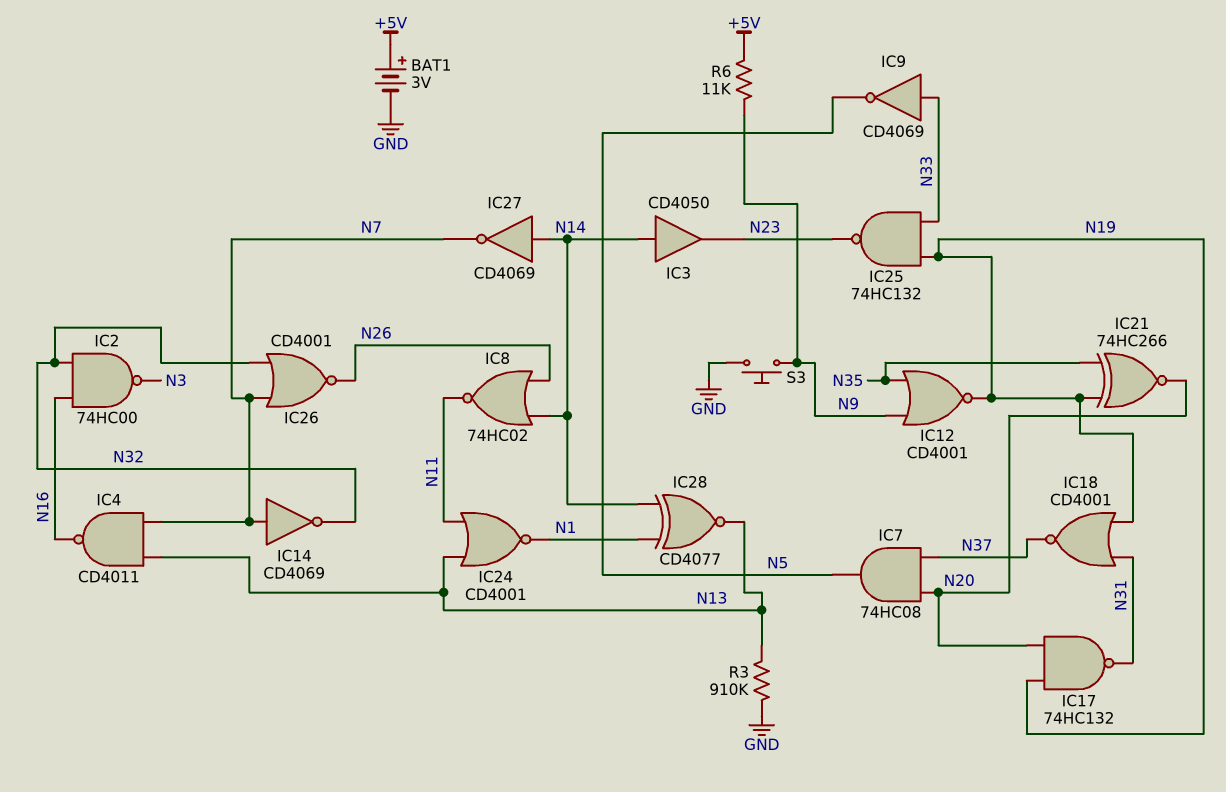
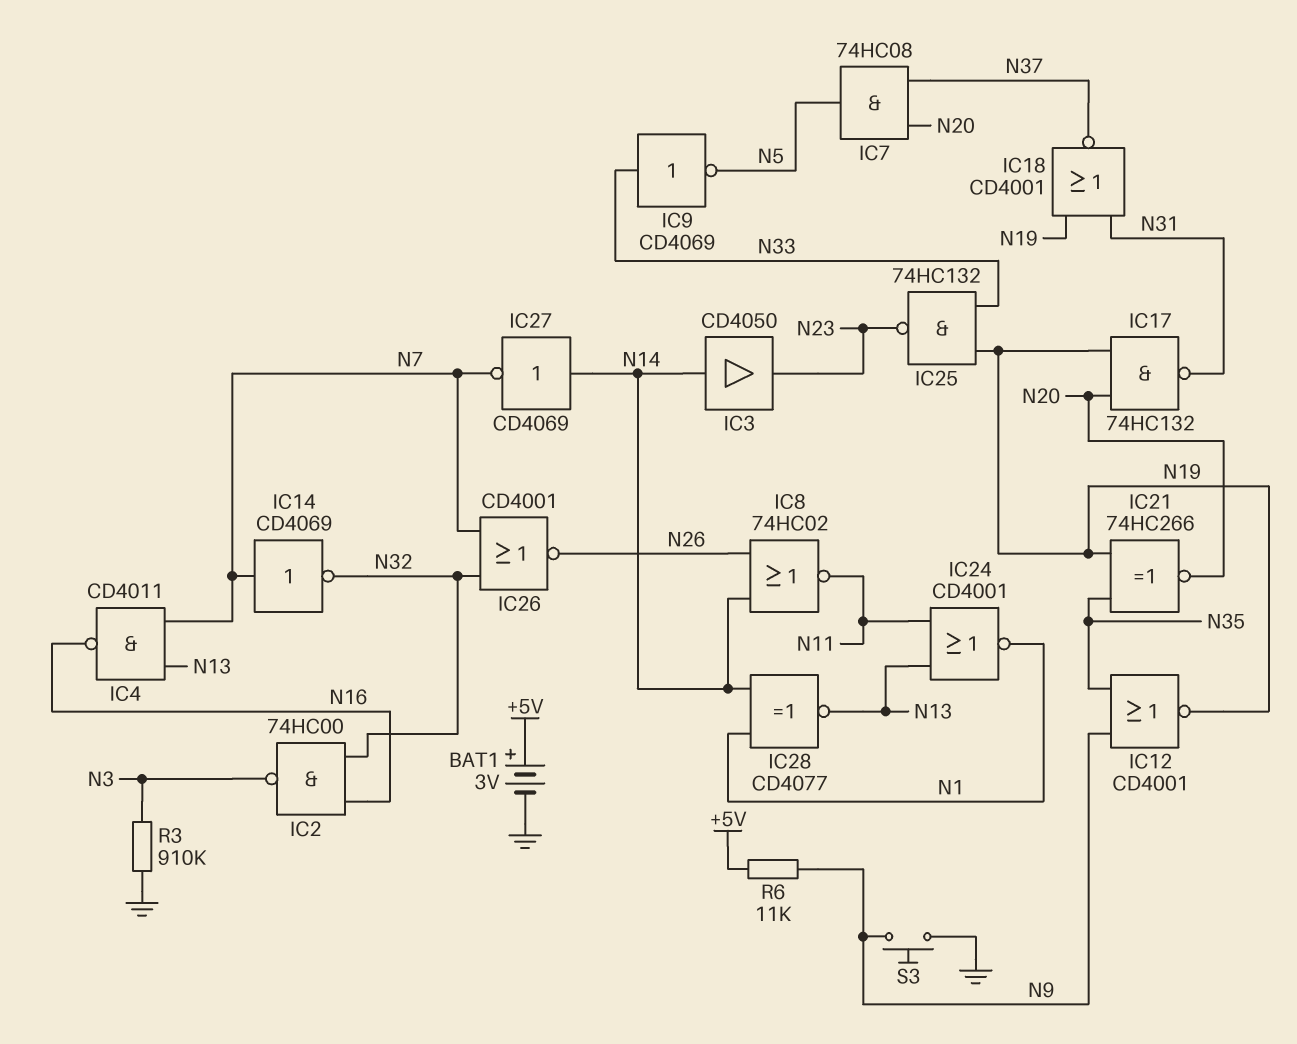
R3: 910k (GND, N13) -> 910k (GND, N3)

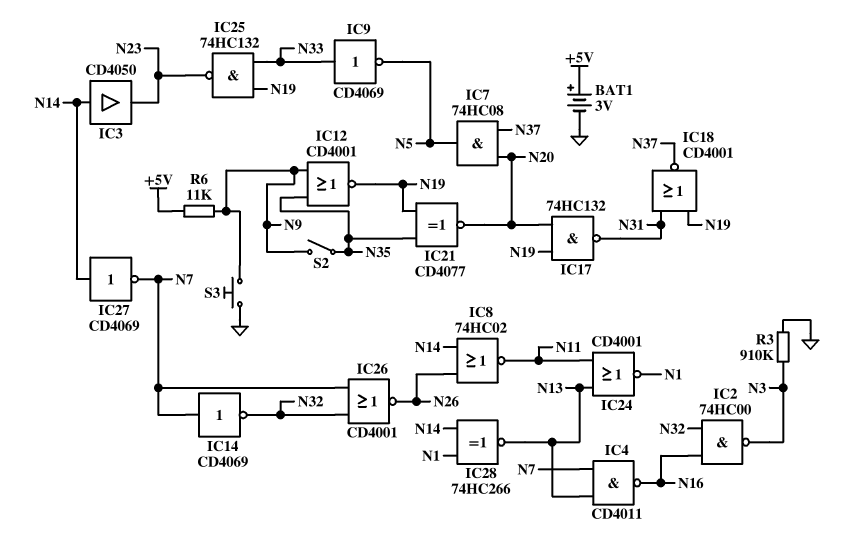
IC21: XNOR 74HC266 (in N19, in N35, out N20) -> XNOR CD4077 (in N19, in N35, out N20)
IC28: XNOR CD4077 (in N1, in N14, out N13) -> XNOR 74HC266 (in N1, in N14, out N13)
S2: none -> switch (N9, N35)

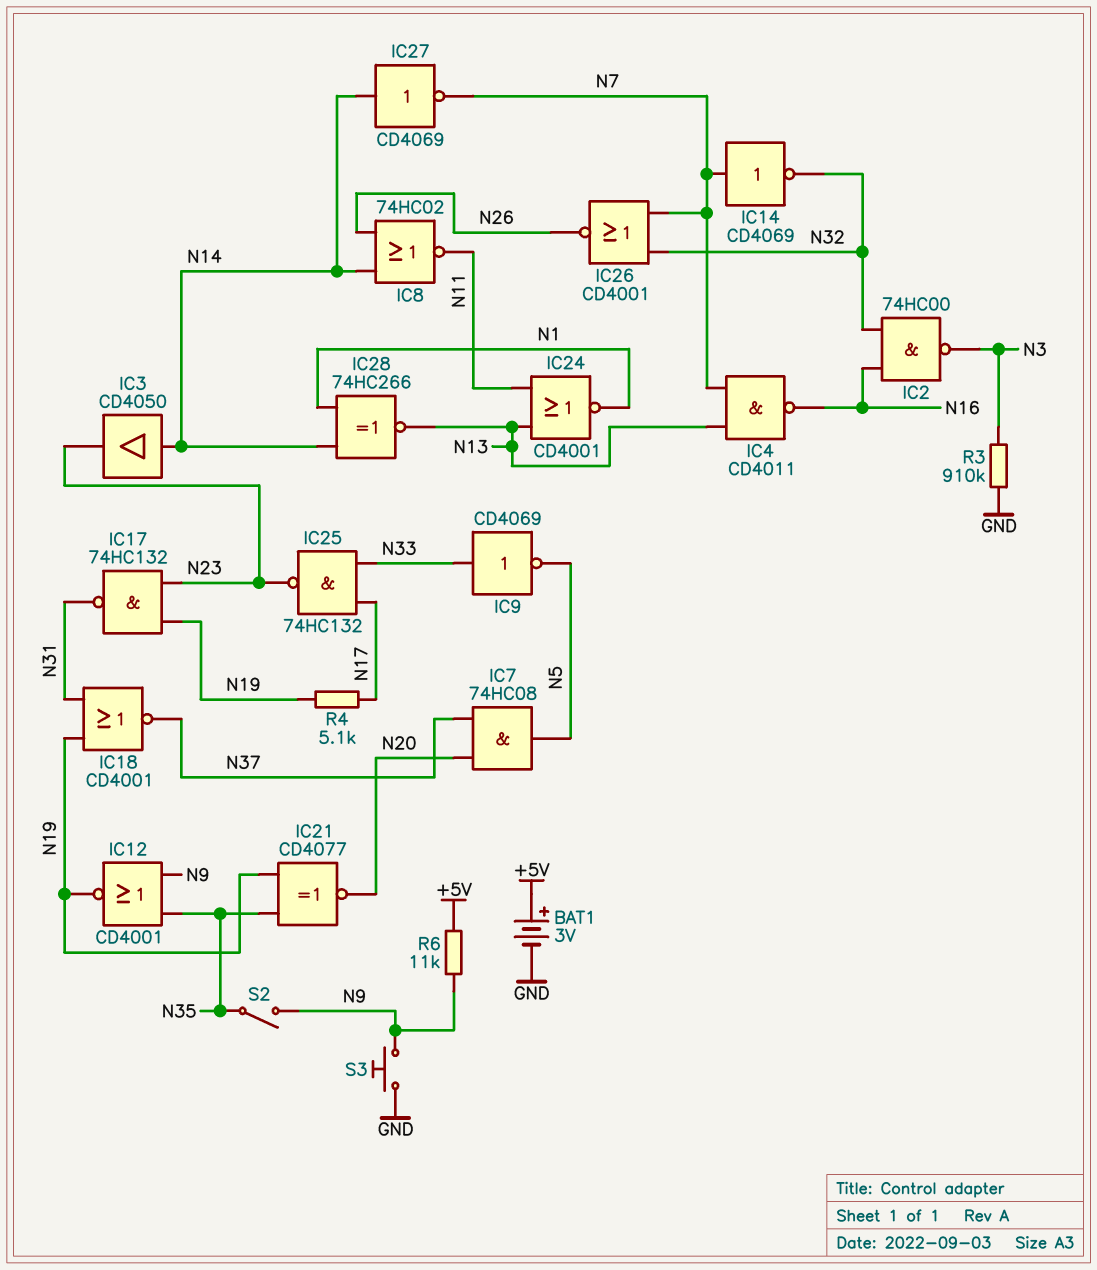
IC17: NAND 74HC132 (in N19, in N20, out N31) -> NAND 74HC132 (in N19, in N23, out N31)
IC25: NAND 74HC132 (in N19, in N33, out N23) -> NAND 74HC132 (in N17, in N33, out N23)
R4: none -> 5.1k (N17, N19)

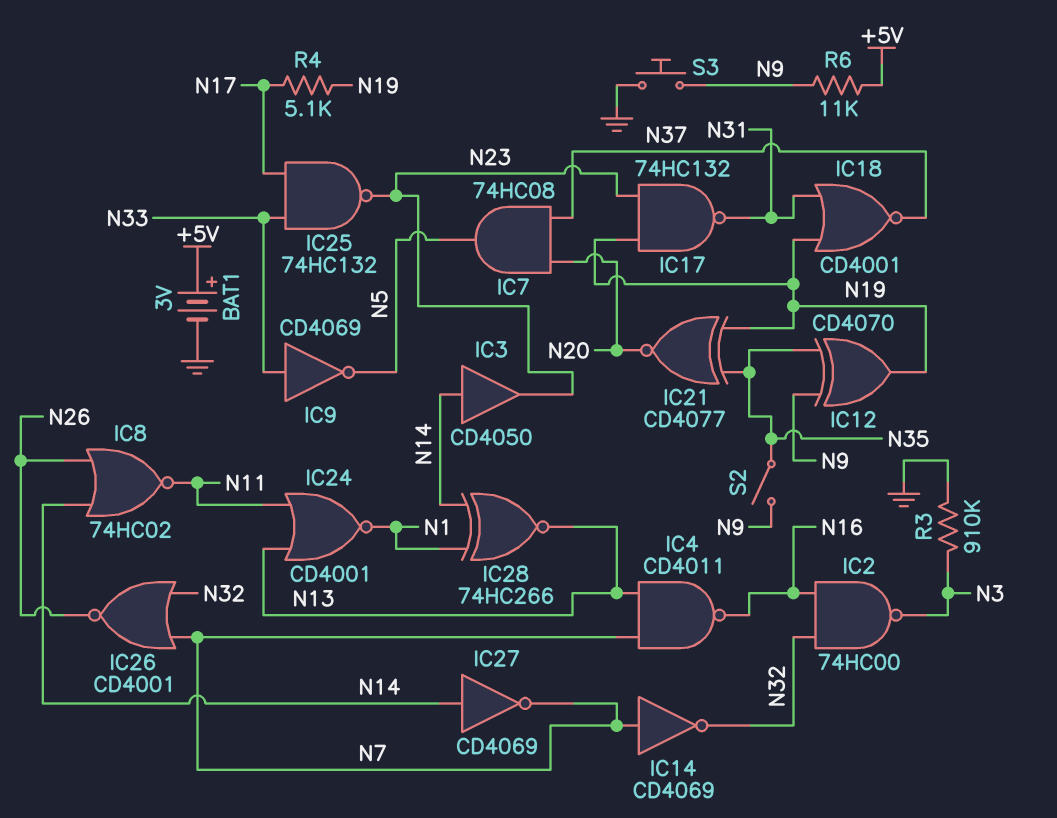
IC12: NOR CD4001 (in N9, in N35, out N19) -> XOR CD4070 (in N9, in N35, out N19)

